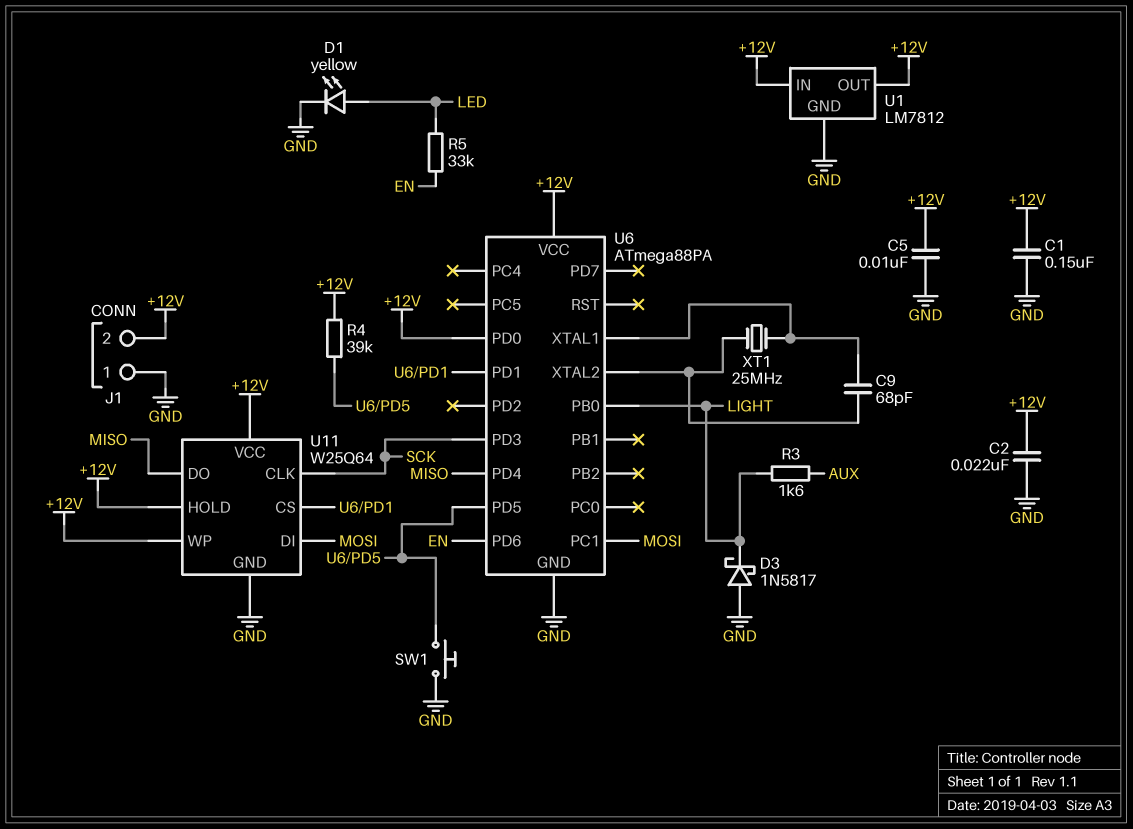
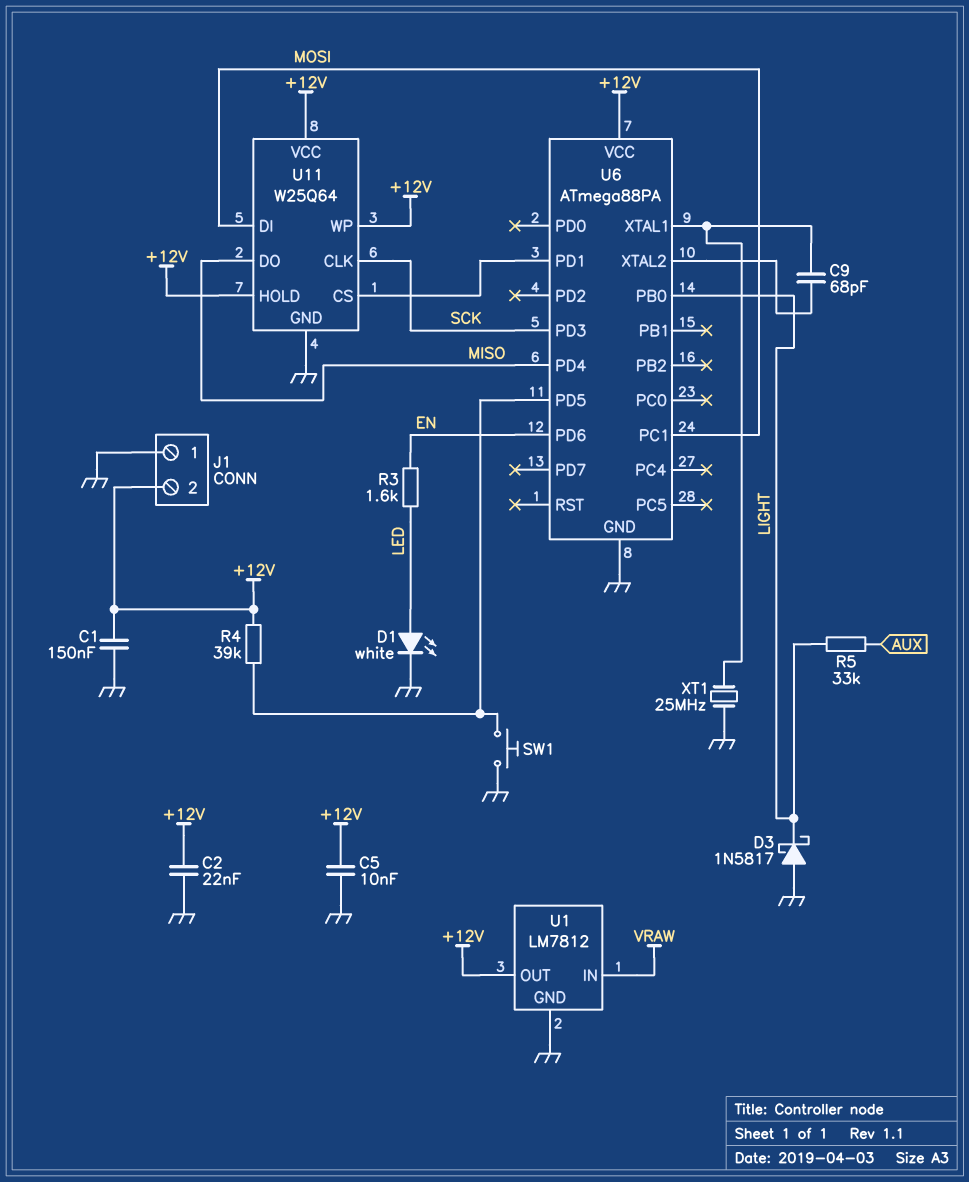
D1: LED yellow (A LED, K GND) -> LED white (A LED, K GND)
R3: 1.6k (AUX, LIGHT) -> 1.6k (EN, LED)
R5: 33k (EN, LED) -> 33k (AUX, LIGHT)
U1 pin IN: +12V -> VRAW
U6 pin PD0: +12V -> none
XT1: 25MHz (U6/XTAL1, U6/XTAL2) -> 25MHz (GND, U6/XTAL1)

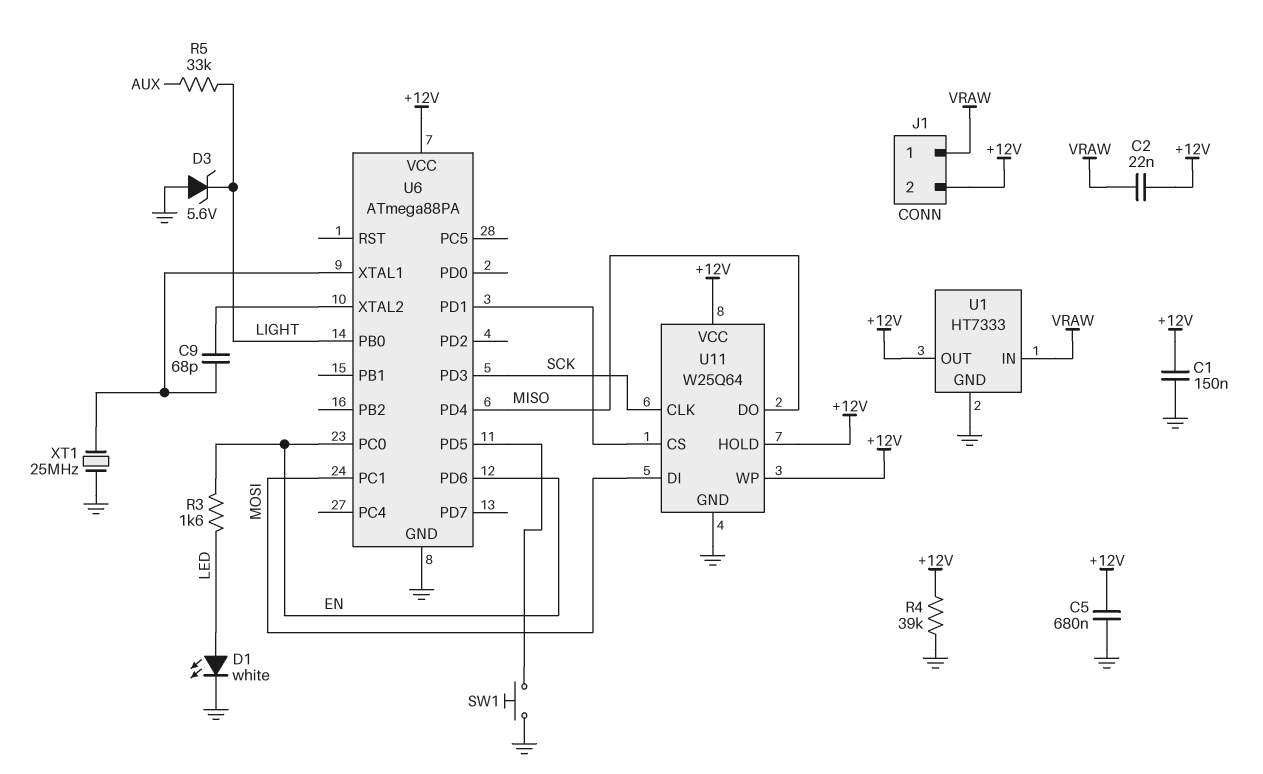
C2: 22nF (+12V, GND) -> 22nF (+12V, VRAW)
C5: 10nF (+12V, GND) -> 680nF (+12V, GND)
D3: schottky 1N5817 (A GND, K LIGHT) -> zener 5.6V (A GND, K LIGHT)
J1 pin 1: GND -> VRAW
R4: 39k (+12V, U6/PD5) -> 39k (+12V, GND)
U1: LM7812 -> HT7333
U6 pin PC0: none -> EN

